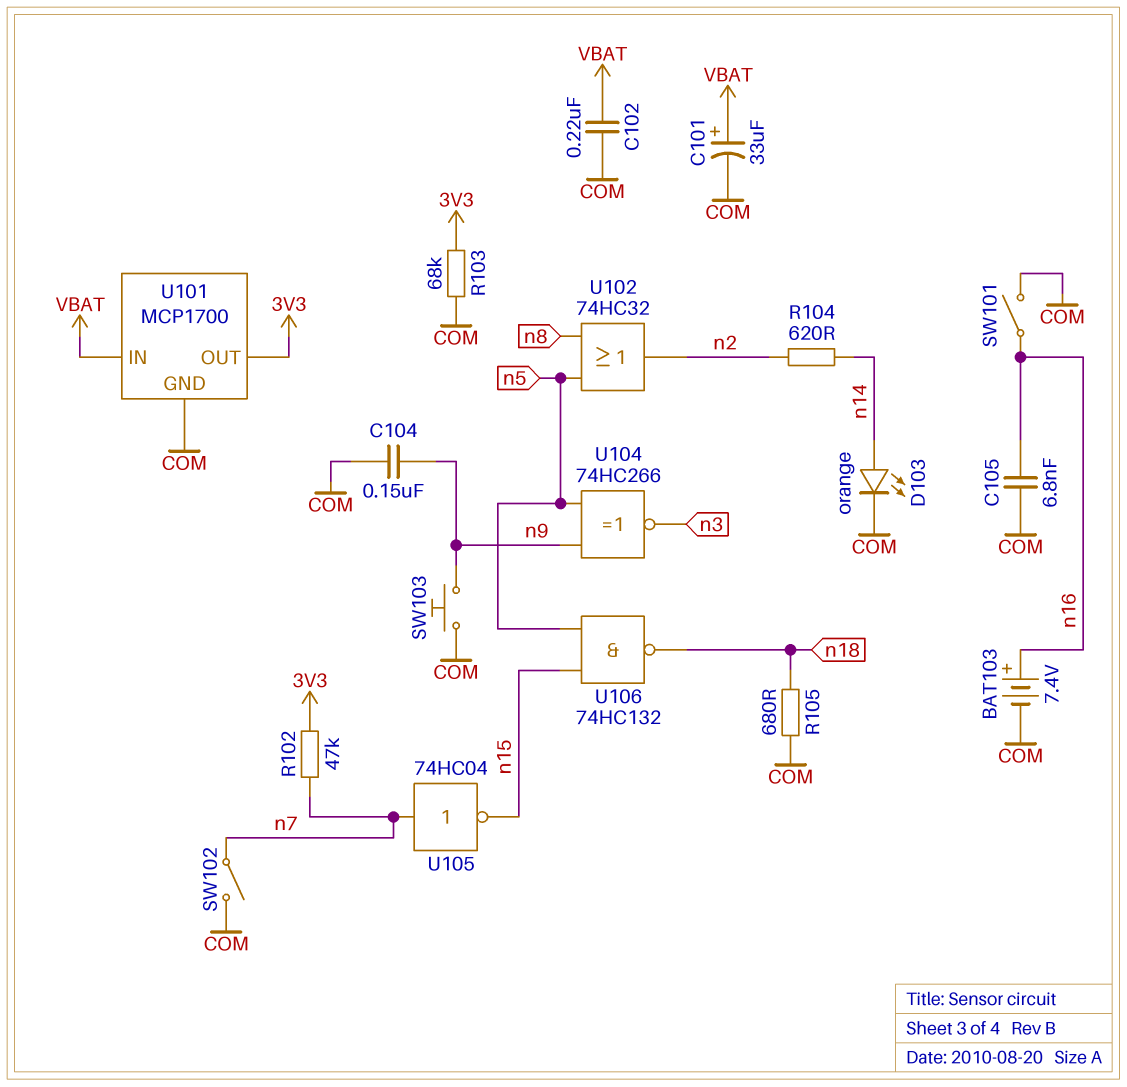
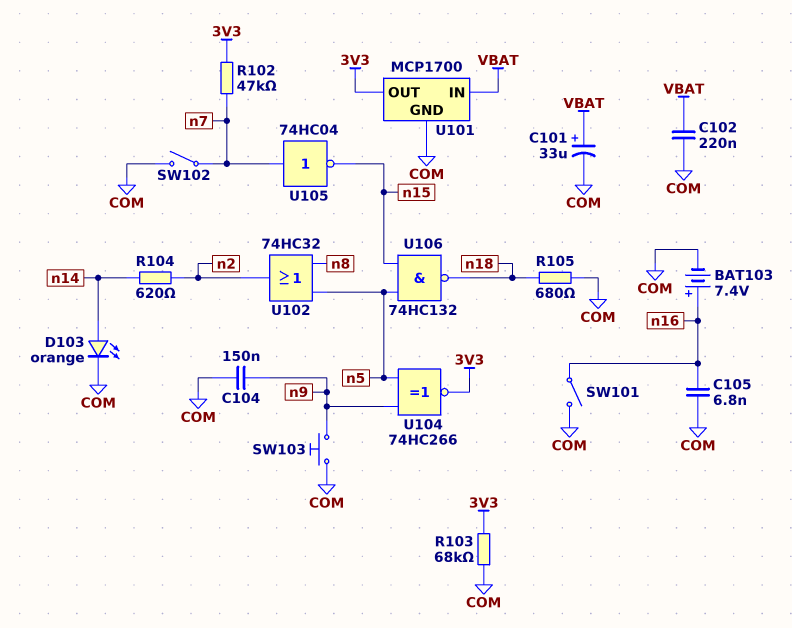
U104: XNOR 74HC266 (in n5, in n9, out n3) -> XNOR 74HC266 (in n5, in n9, out 3V3)

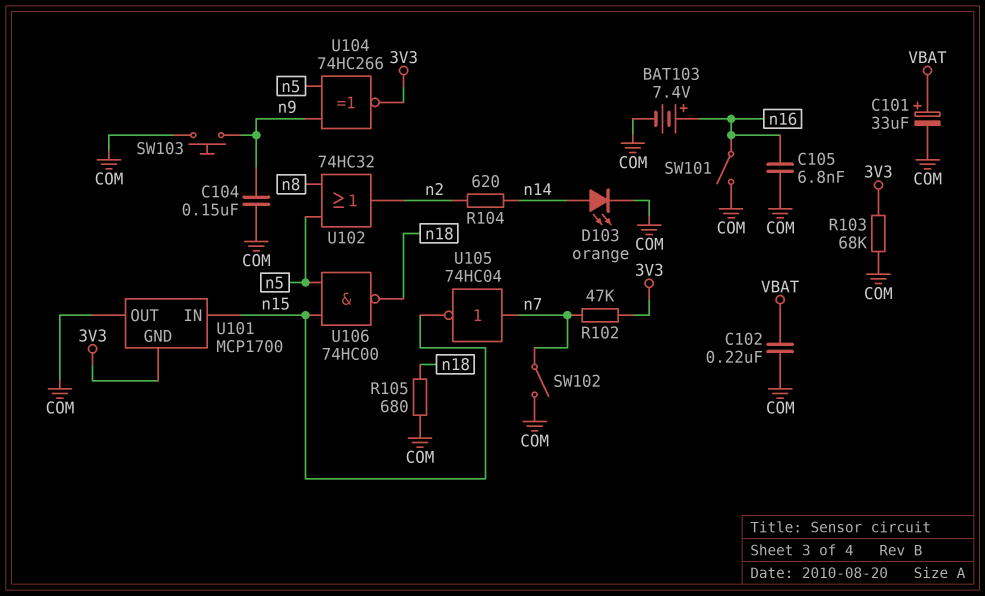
U101 pin GND: COM -> 3V3
U101 pin IN: VBAT -> n15
U101 pin OUT: 3V3 -> COM
U106: NAND 74HC132 (in n5, in n15, out n18) -> NAND 74HC00 (in n5, in n15, out n18)

